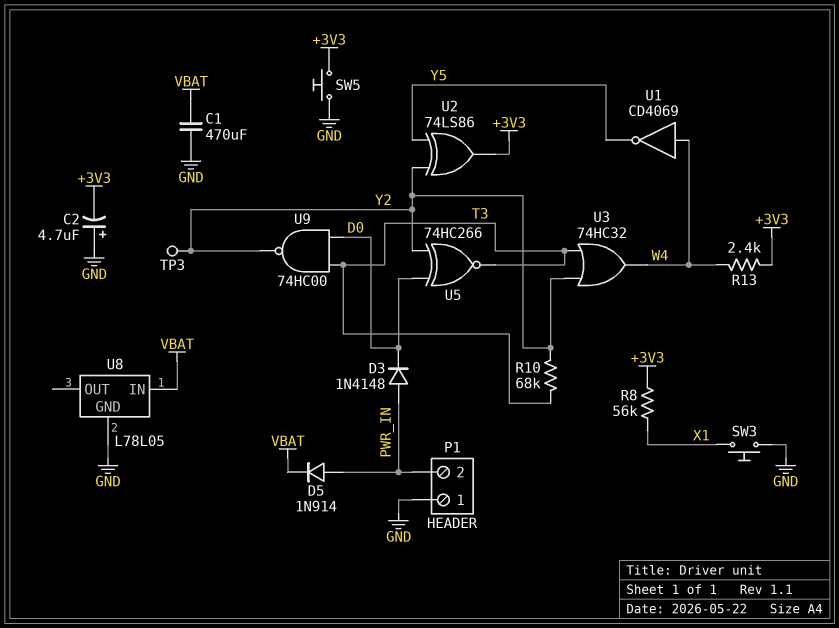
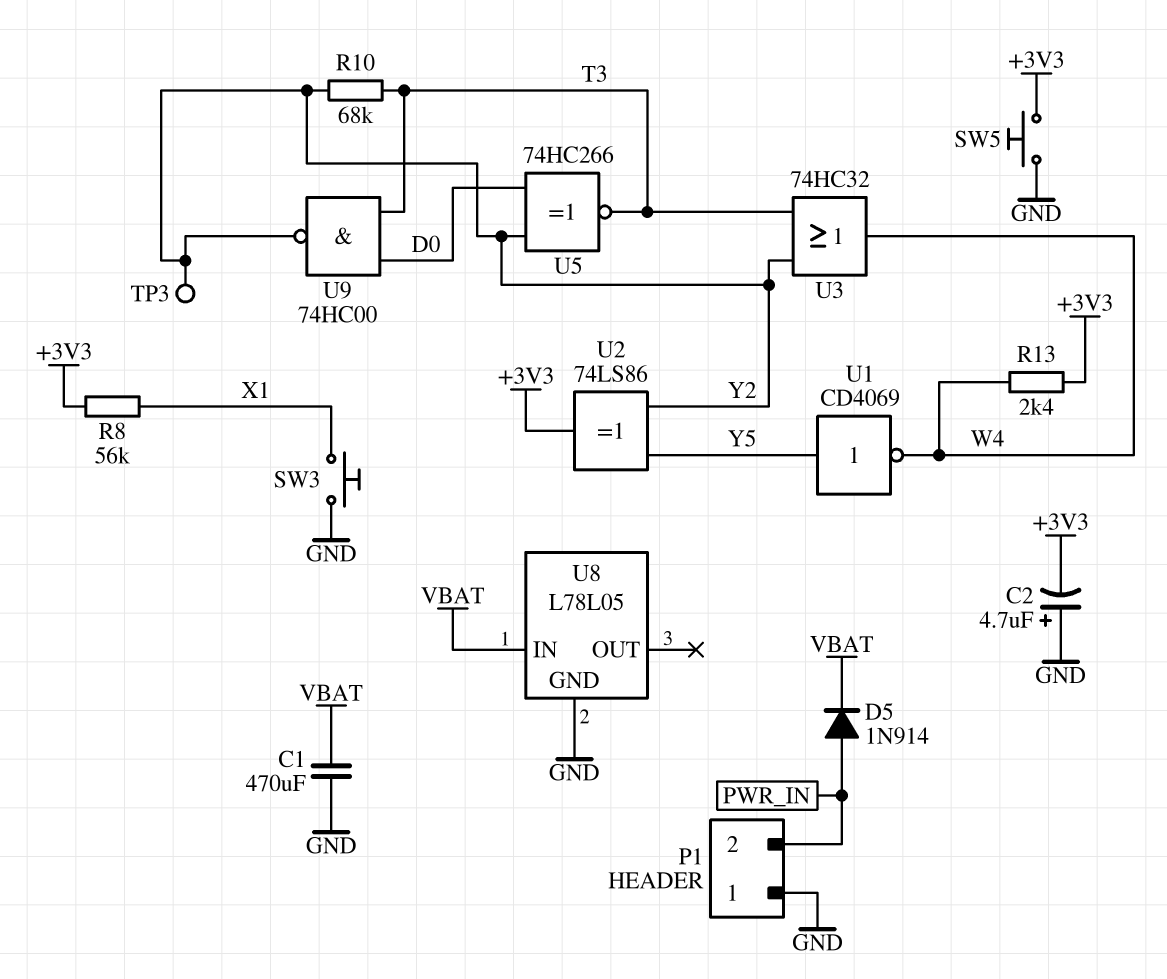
D3: diode 1N4148 (A PWR_IN, K D0) -> none
U1: NOT CD4069 (in W4, out Y5) -> NOT CD4069 (in Y5, out W4)

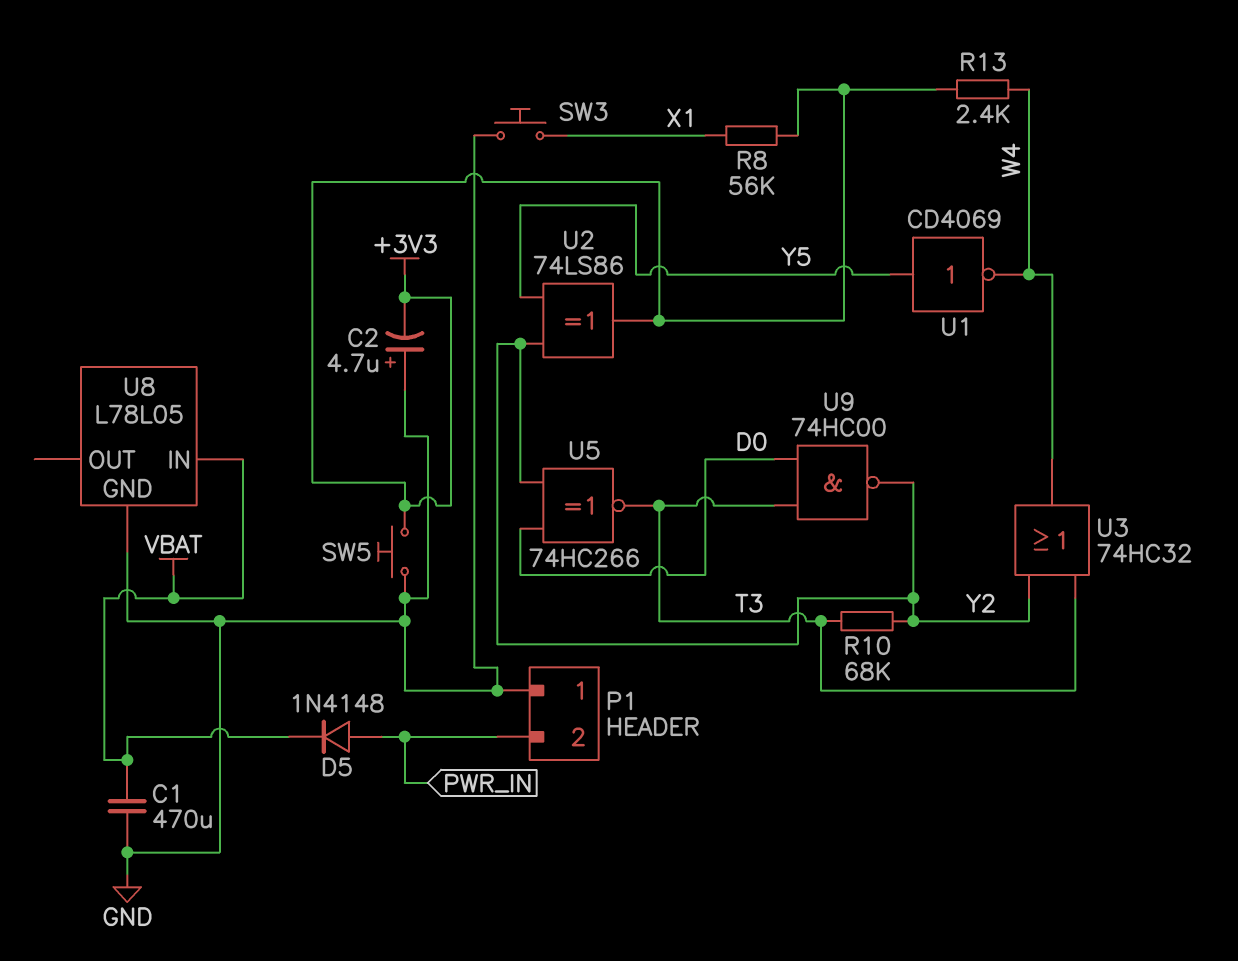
D5: diode 1N914 (A PWR_IN, K VBAT) -> diode 1N4148 (A PWR_IN, K VBAT)
TP3: test point (Y2) -> none

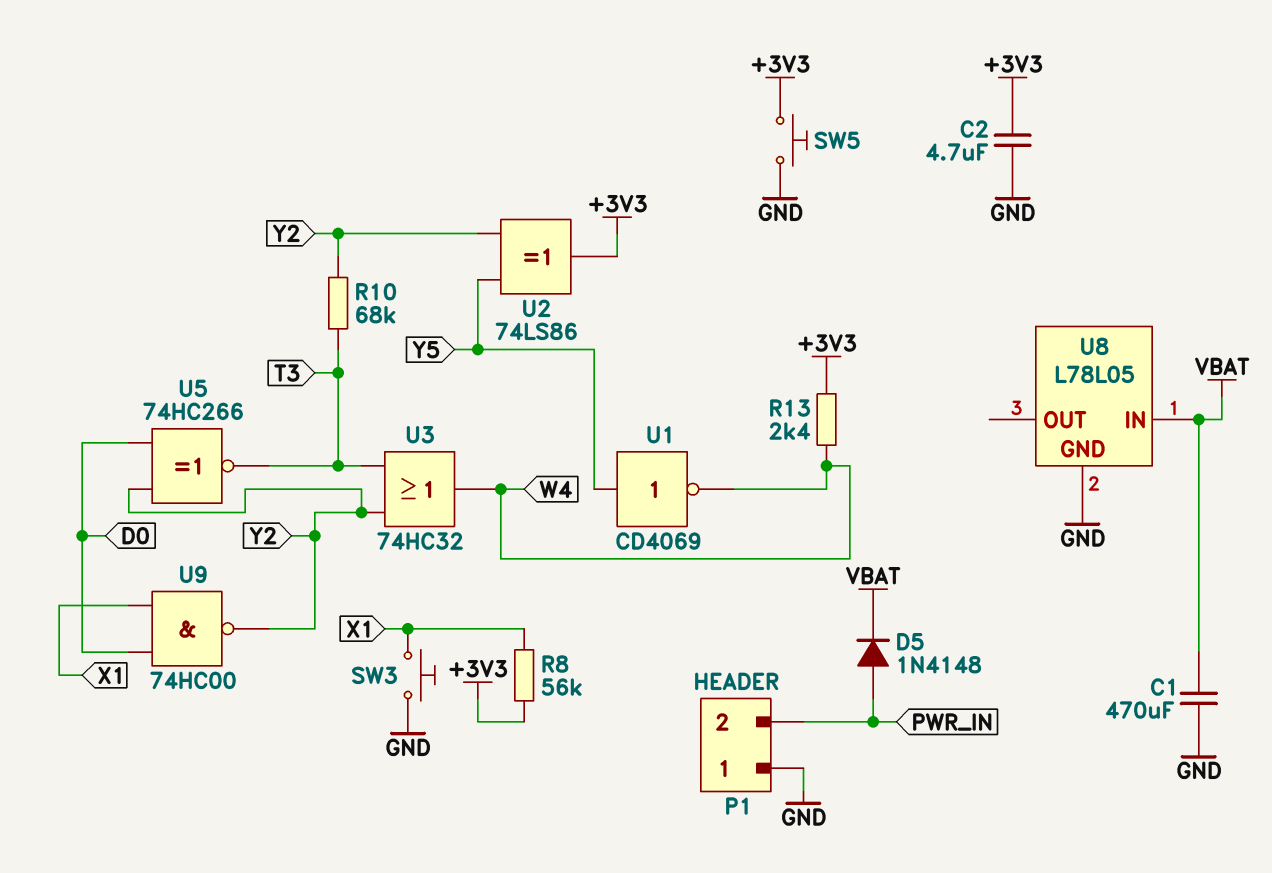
C2: 4.7uF (plus GND, minus +3V3) -> 4.7uF (+3V3, GND)
U9: NAND 74HC00 (in D0, in T3, out Y2) -> NAND 74HC00 (in D0, in X1, out Y2)

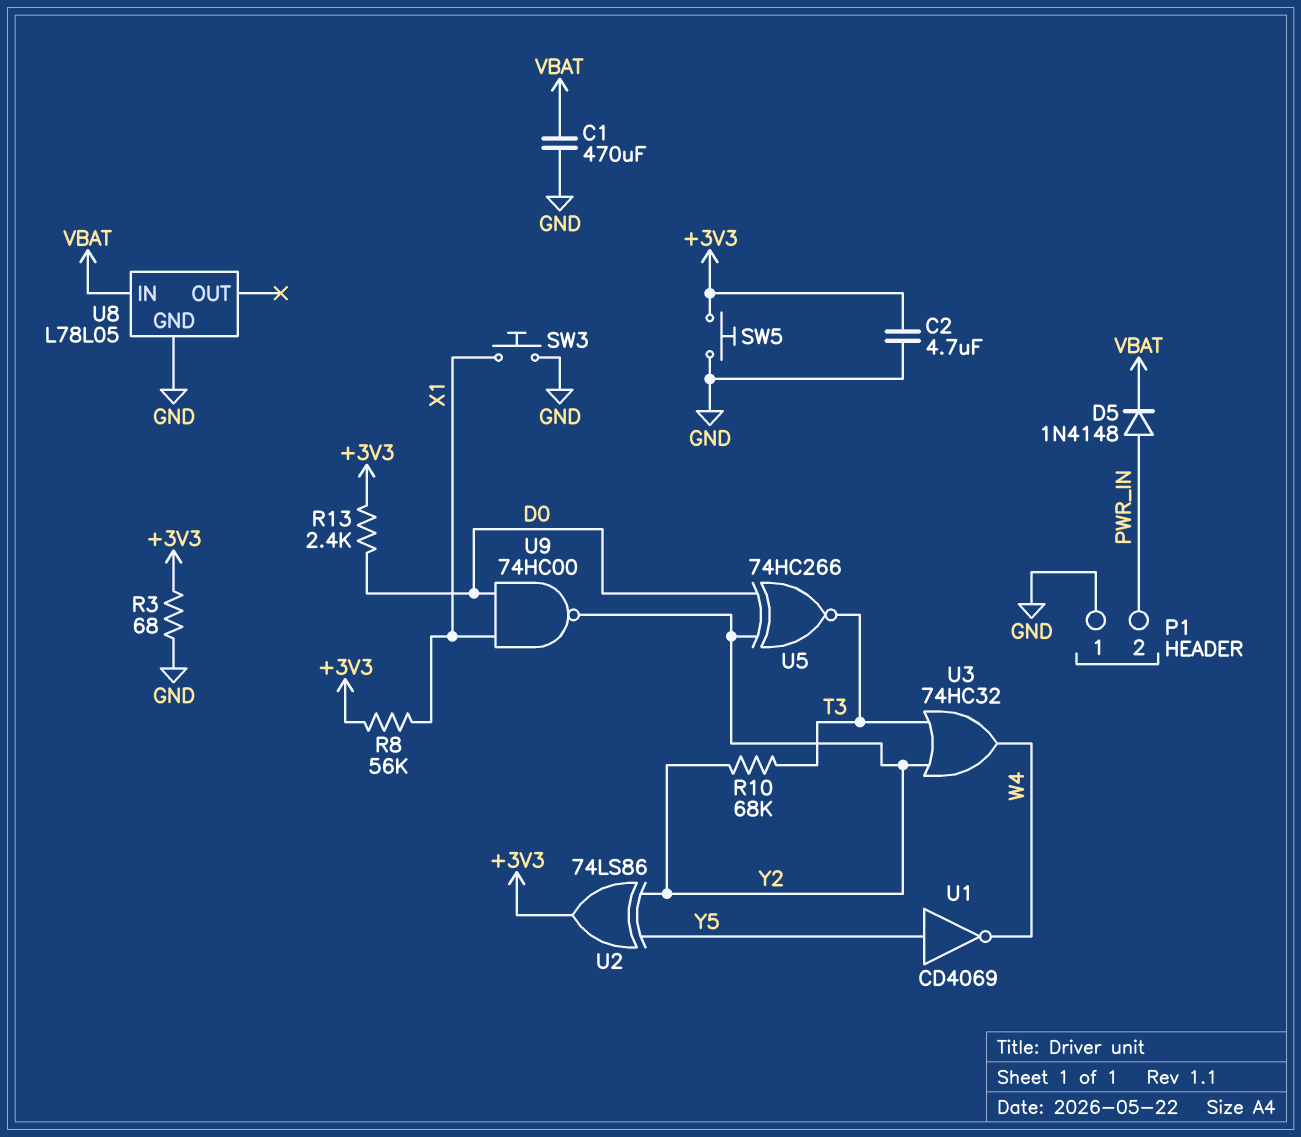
R3: none -> 68 (+3V3, GND)
R13: 2.4k (+3V3, W4) -> 2.4k (+3V3, D0)

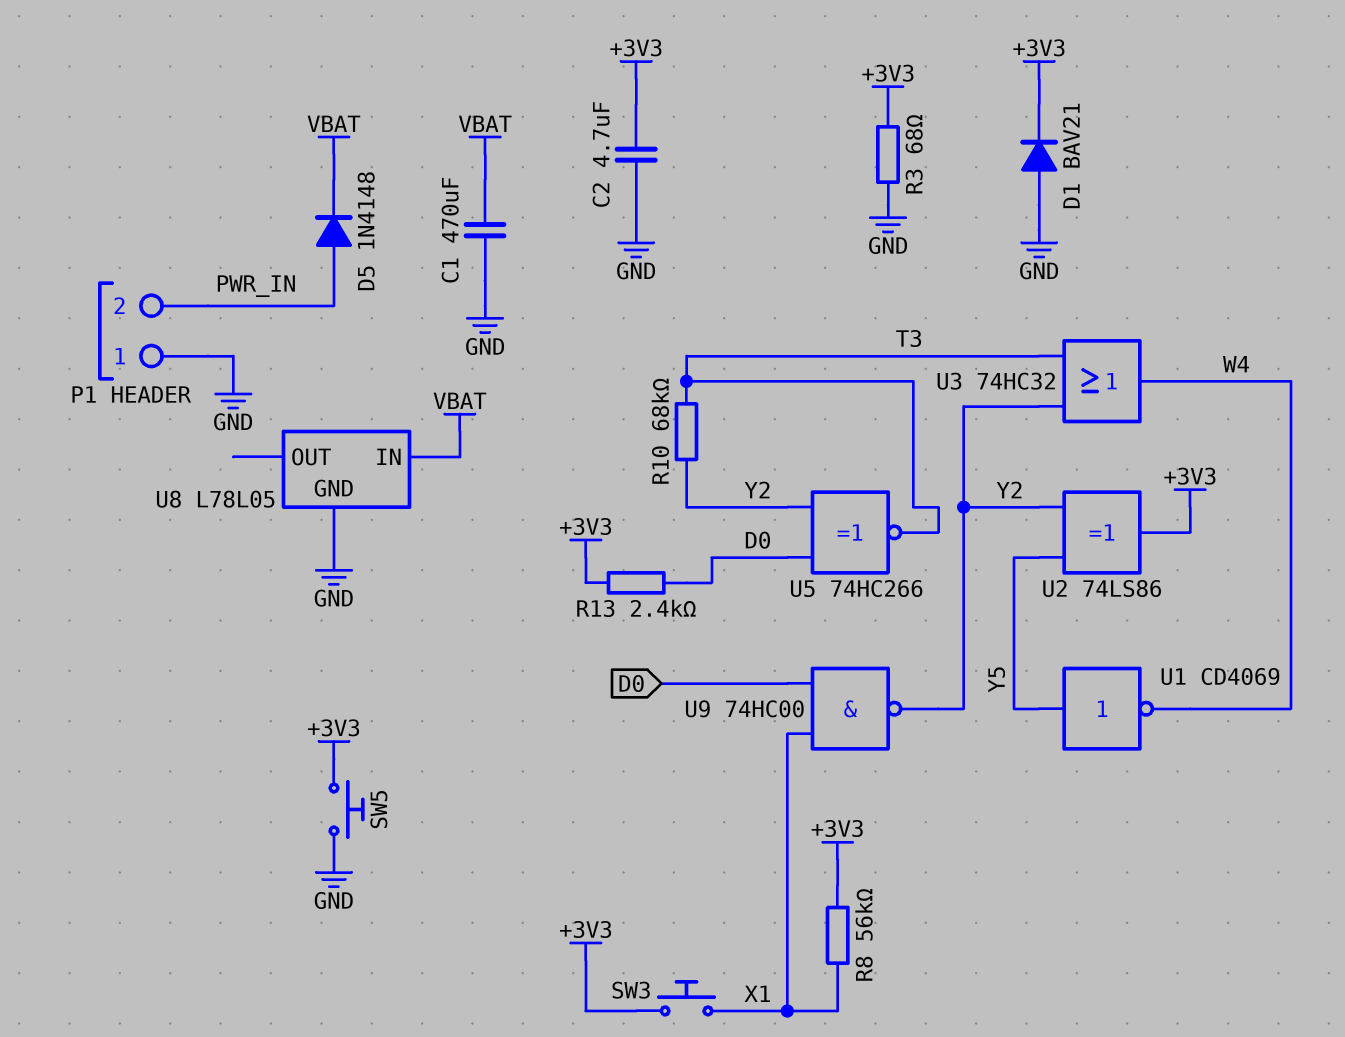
D1: none -> diode BAV21 (A GND, K +3V3)
SW3: button (GND, X1) -> button (+3V3, X1)

